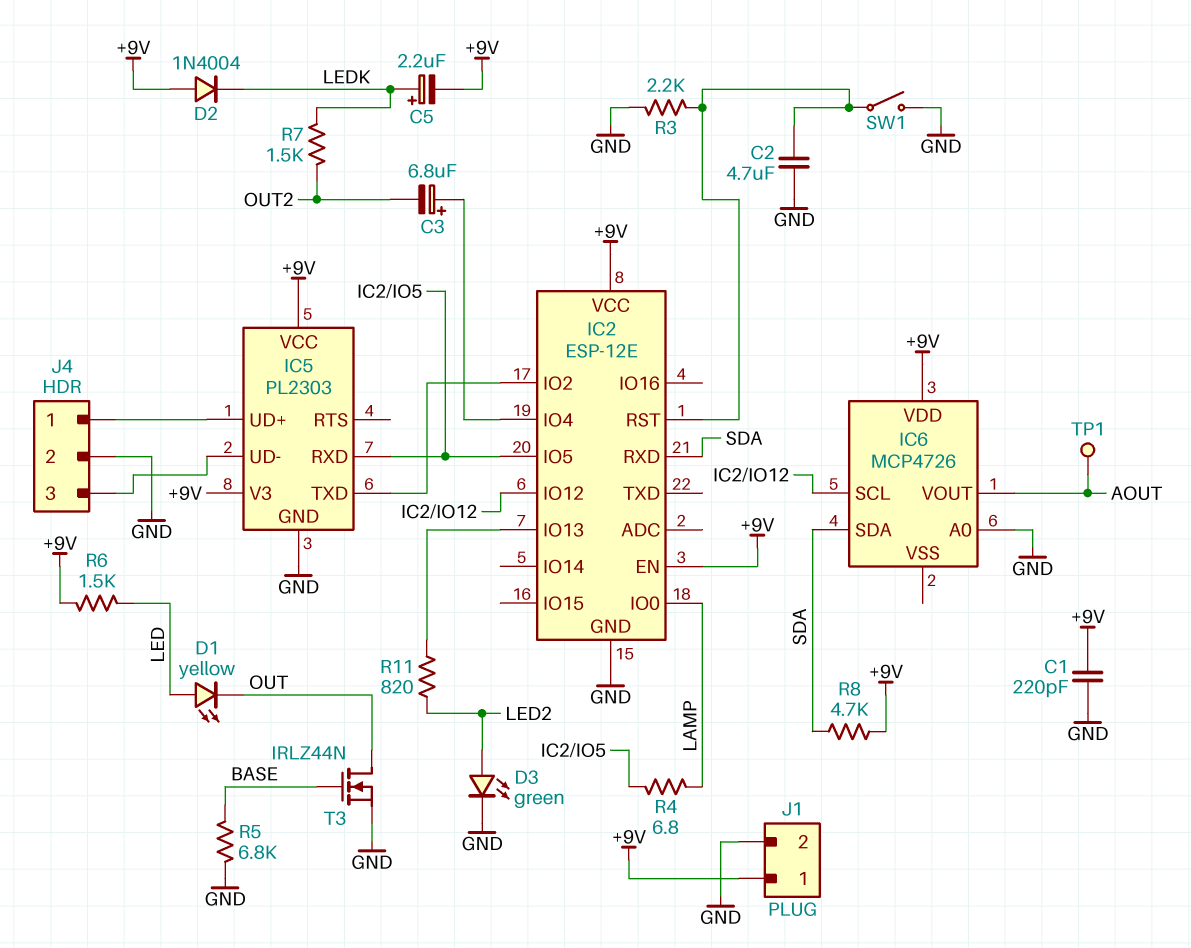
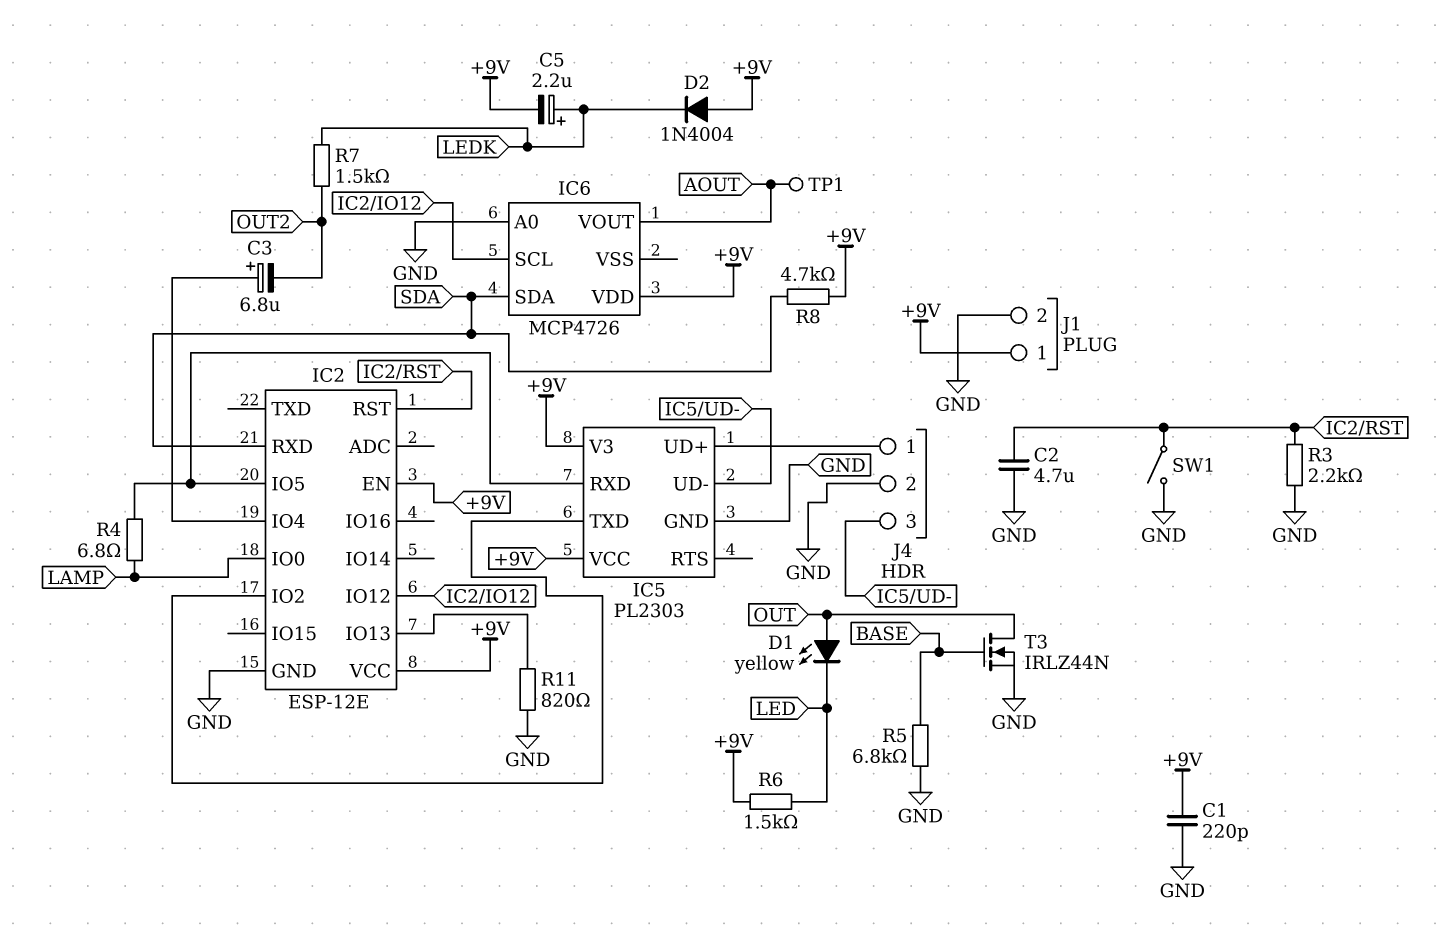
D1: LED yellow (A LED, K OUT) -> LED yellow (A OUT, K LED)
D3: LED green (A LED2, K GND) -> none
R11: 820 (IC2/IO13, LED2) -> 820 (GND, IC2/IO13)

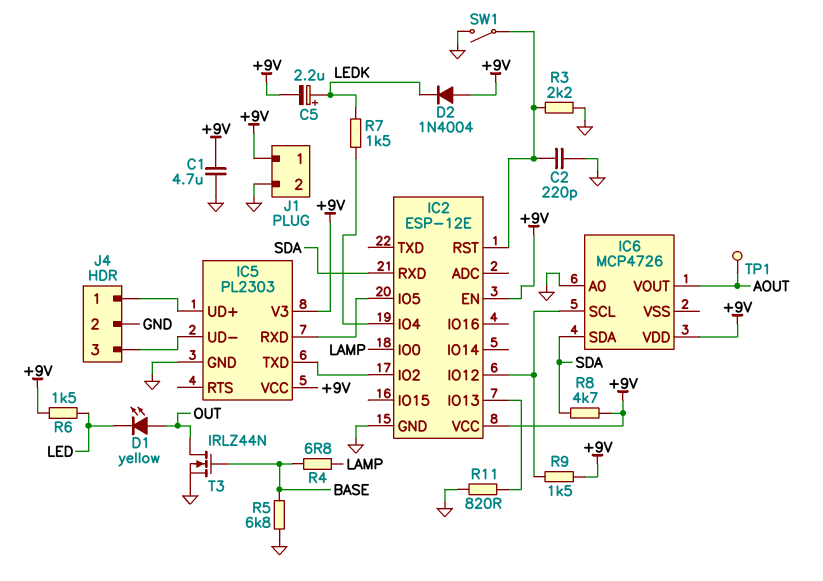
C1: 220pF (+9V, GND) -> 4.7uF (+9V, GND)
C2: 4.7uF (GND, IC2/RST) -> 220pF (GND, IC2/RST)
C3: 6.8uF (plus IC2/IO4, minus OUT2) -> none
R4: 6.8 (IC2/IO5, LAMP) -> 6.8 (BASE, LAMP)
R7: 1.5k (LEDK, OUT2) -> 1.5k (IC2/IO4, LEDK)
R9: none -> 1.5k (+9V, IC2/IO12)

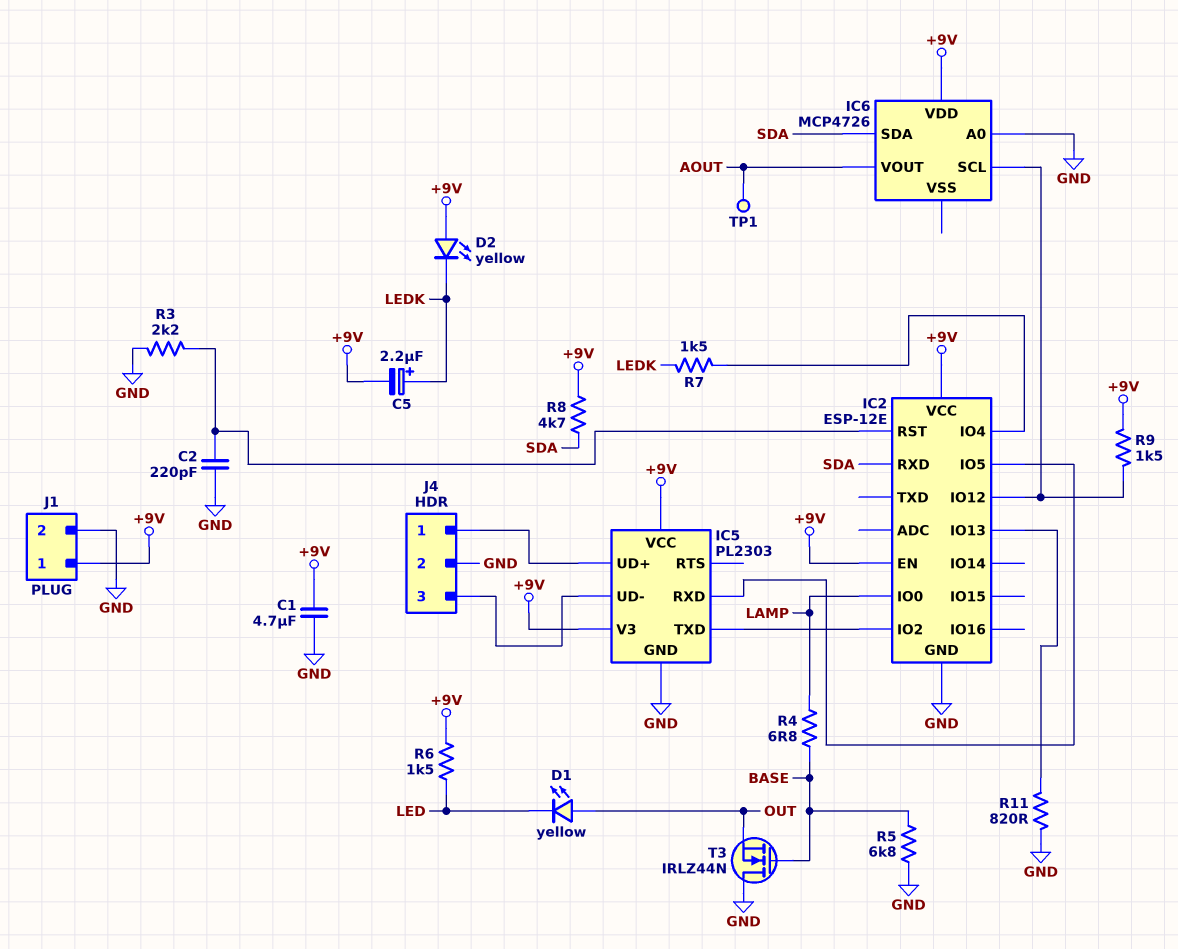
D2: diode 1N4004 (A +9V, K LEDK) -> LED yellow (A +9V, K LEDK)
SW1: switch (GND, IC2/RST) -> none
T3: NMOS IRLZ44N (G BASE, D OUT, S GND) -> NMOS IRLZ44N (G BASE, D GND, S OUT)

